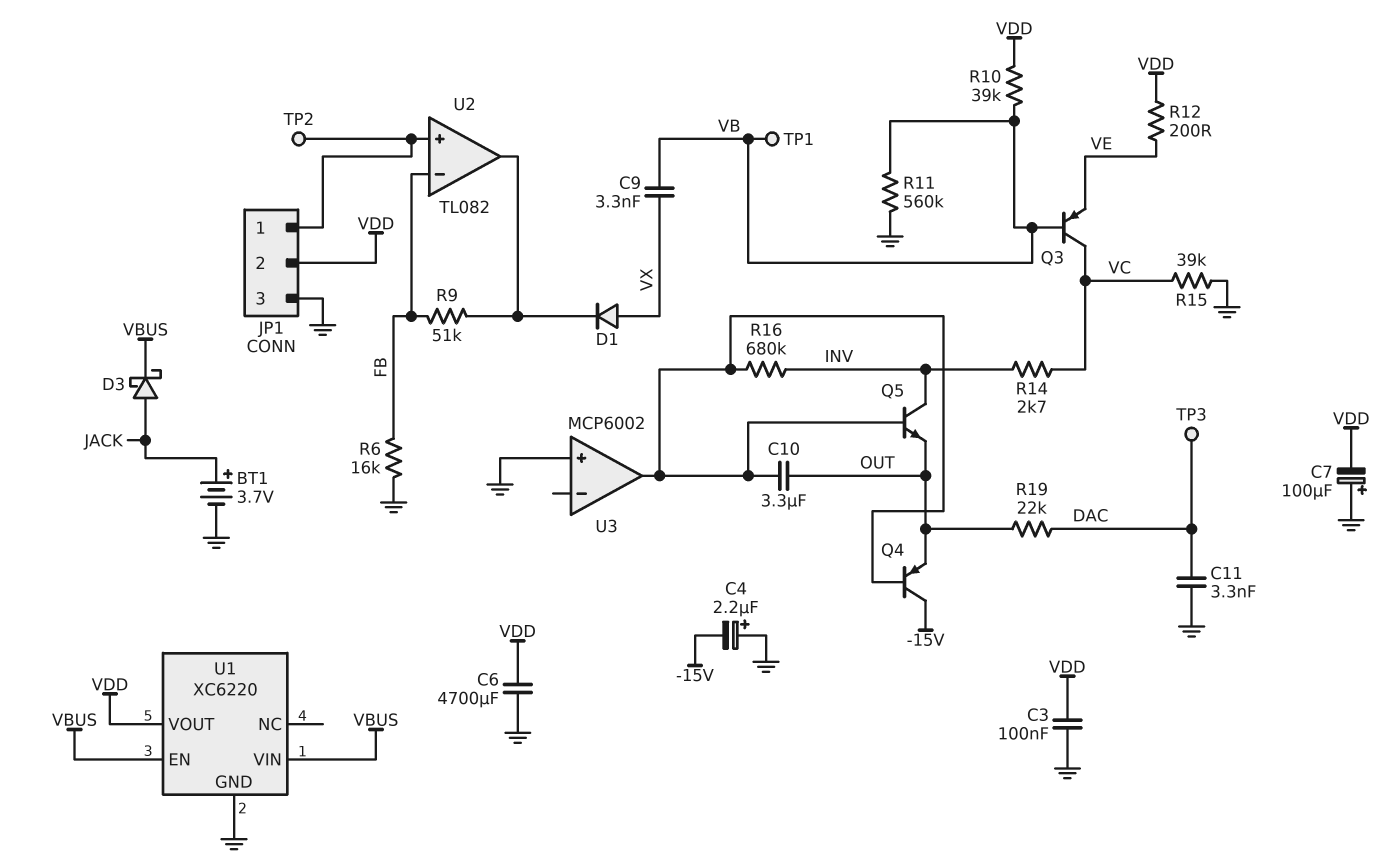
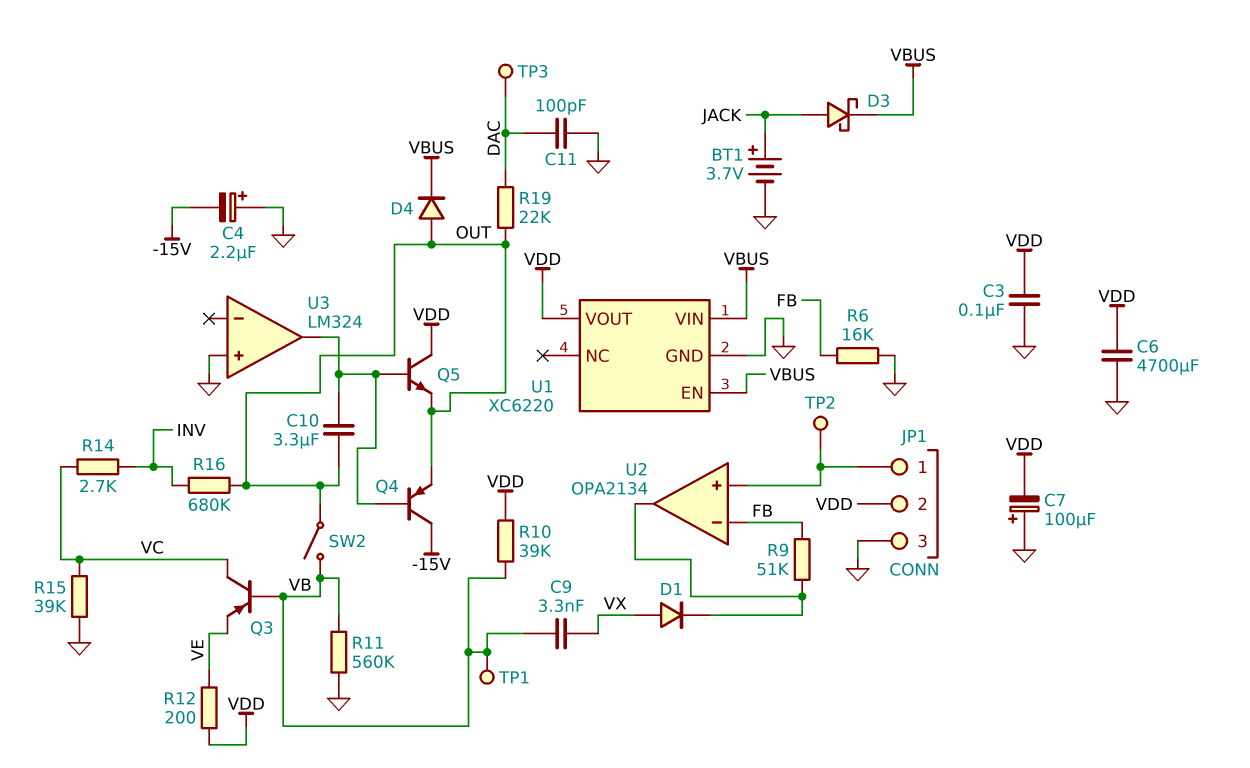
C11: 3.3nF (DAC, GND) -> 100pF (DAC, GND)
D4: none -> diode (A OUT, K VBUS)
Q5: NPN (B U3/out, C INV, E OUT) -> NPN (B U3/out, C VDD, E OUT)
R16: 680k (INV, U3/out) -> 680k (INV, OUT)
SW2: none -> switch (OUT, VB)
U2: TL082 -> OPA2134
U3: MCP6002 -> LM324

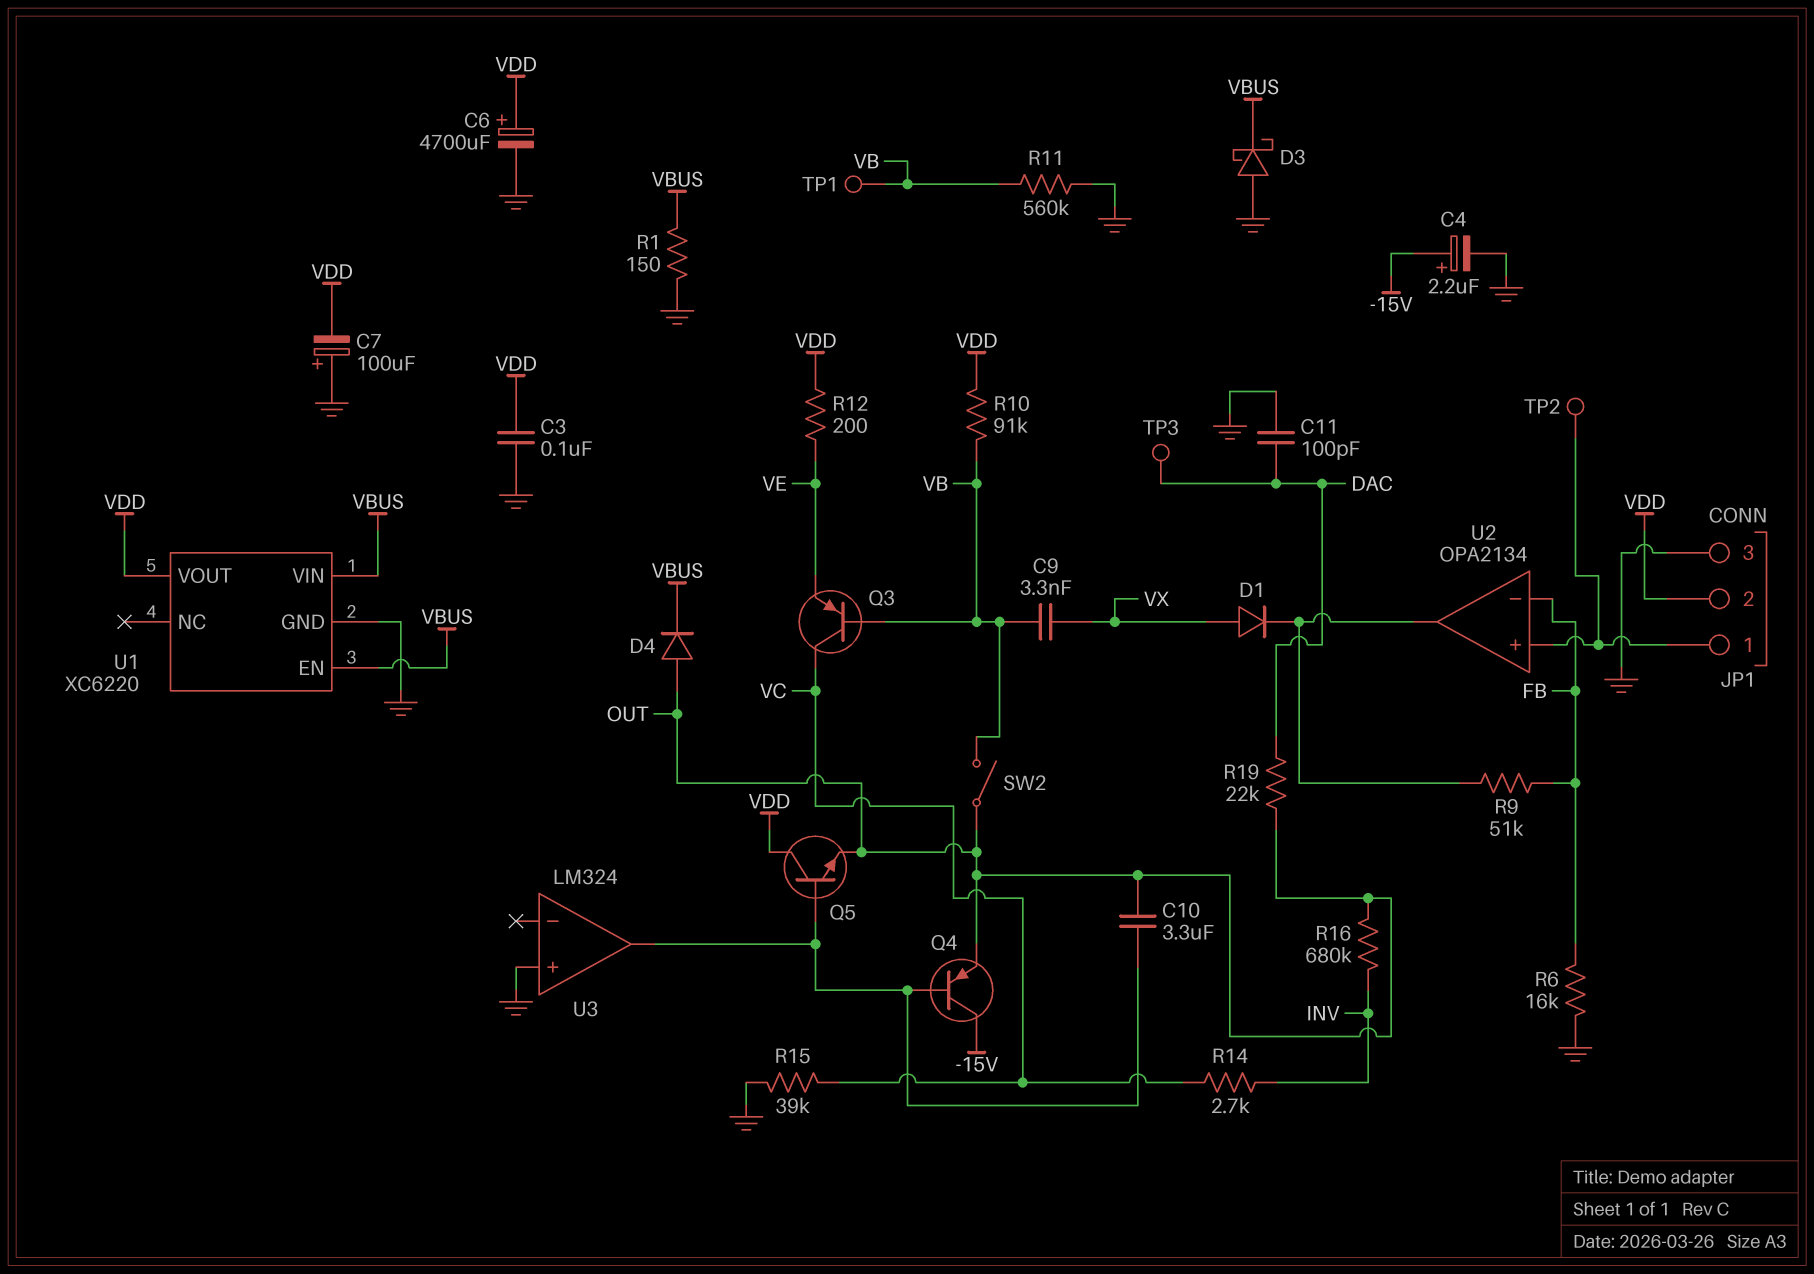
BT1: 3.7V (plus JACK, minus GND) -> none
C4: 2.2uF (plus GND, minus -15V) -> 2.2uF (plus -15V, minus GND)
C6: 4700uF (GND, VDD) -> 4700uF (plus VDD, minus GND)
D3: schottky (A JACK, K VBUS) -> schottky (A GND, K VBUS)
R1: none -> 150 (GND, VBUS)
R10: 39k (VB, VDD) -> 91k (VB, VDD)

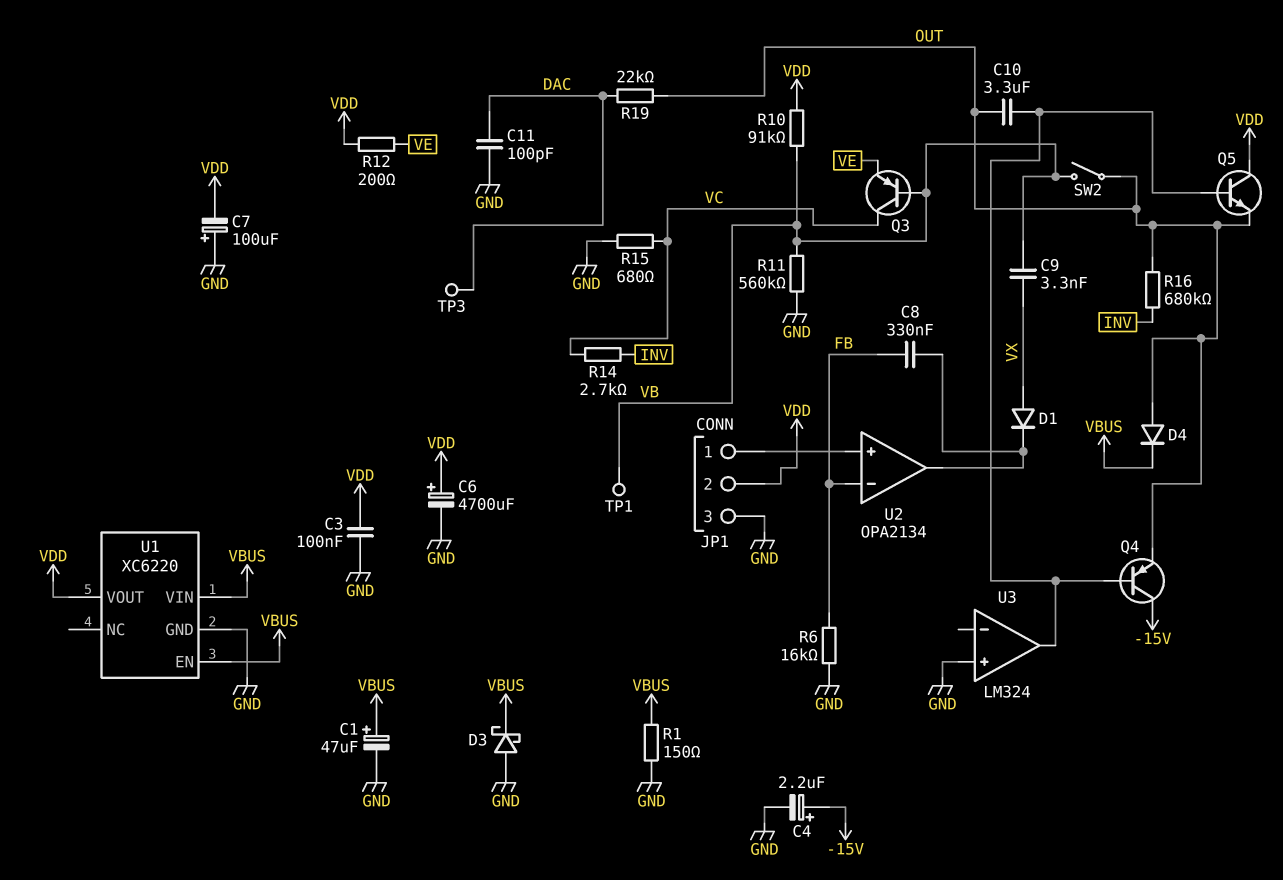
C1: none -> 47uF (plus VBUS, minus GND)
C8: none -> 330nF (FB, U2/out)
R9: 51k (FB, U2/out) -> none
R15: 39k (GND, VC) -> 680 (GND, VC)
TP2: test point (JP1/1) -> none

